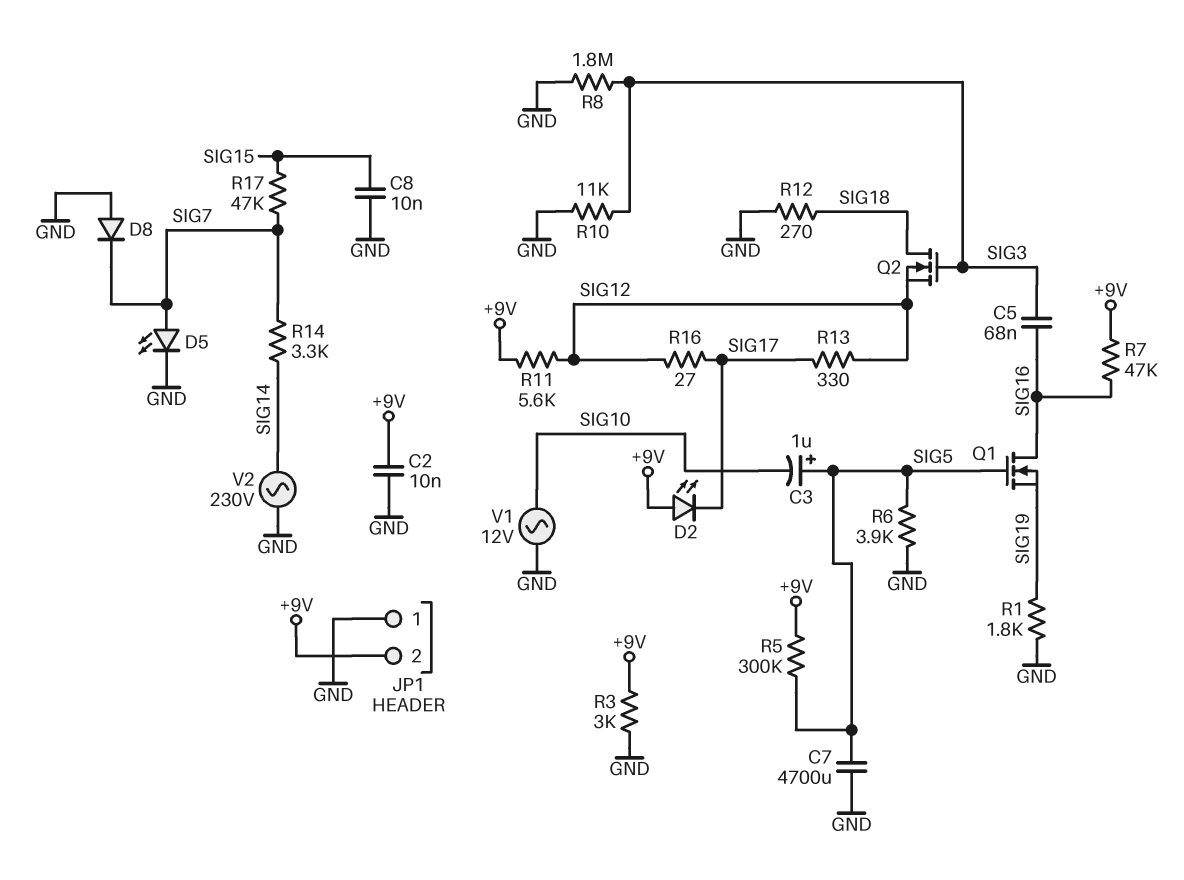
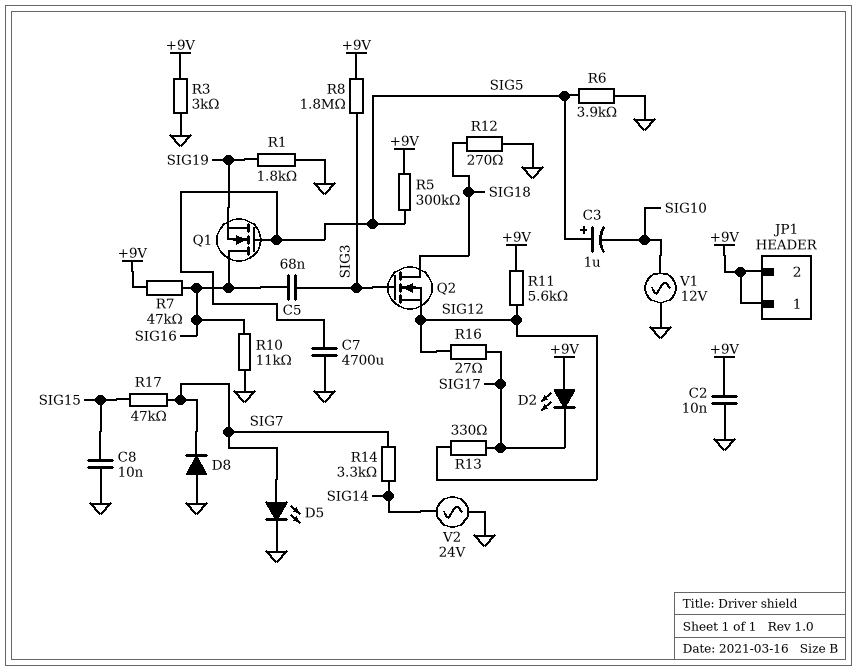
JP1 pin 1: GND -> +9V
R8: 1.8M (GND, SIG3) -> 1.8M (+9V, SIG3)
R10: 11k (GND, SIG3) -> 11k (GND, SIG16)
V2: AC 230V (GND, SIG14) -> AC 24V (GND, SIG14)

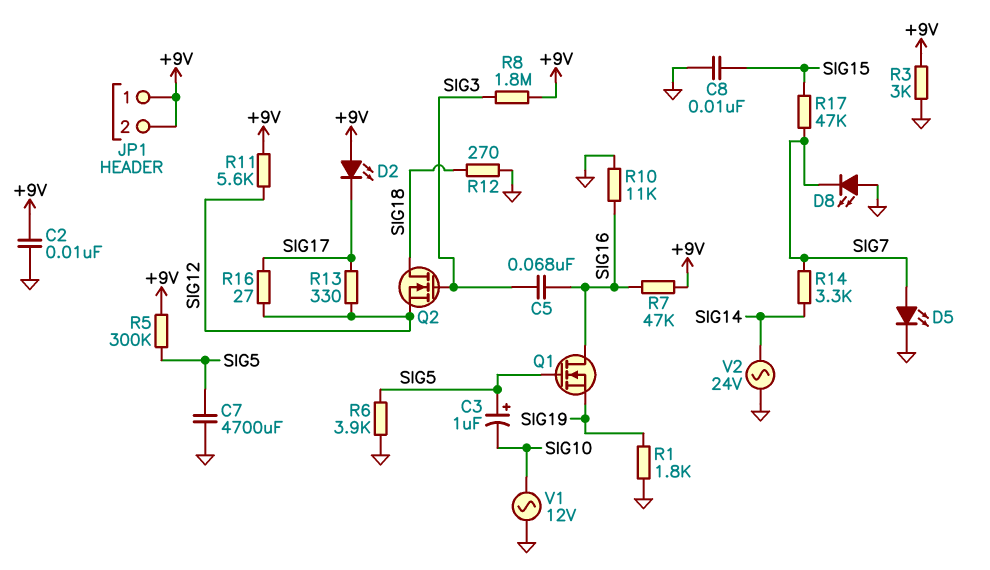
D8: diode (A GND, K SIG7) -> LED (A GND, K SIG7)

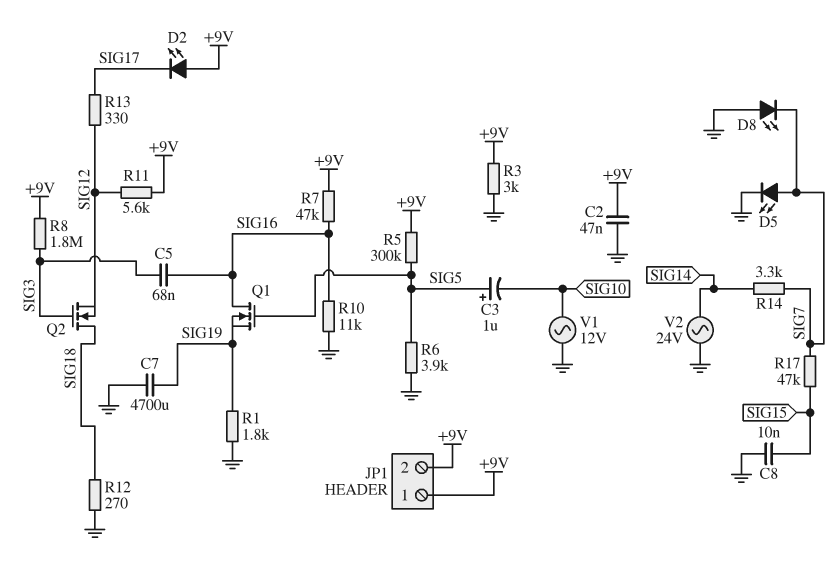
C2: 10nF (+9V, GND) -> 47nF (+9V, GND)
C7: 4700uF (GND, SIG5) -> 4700uF (GND, SIG19)
R16: 27 (SIG12, SIG17) -> none

